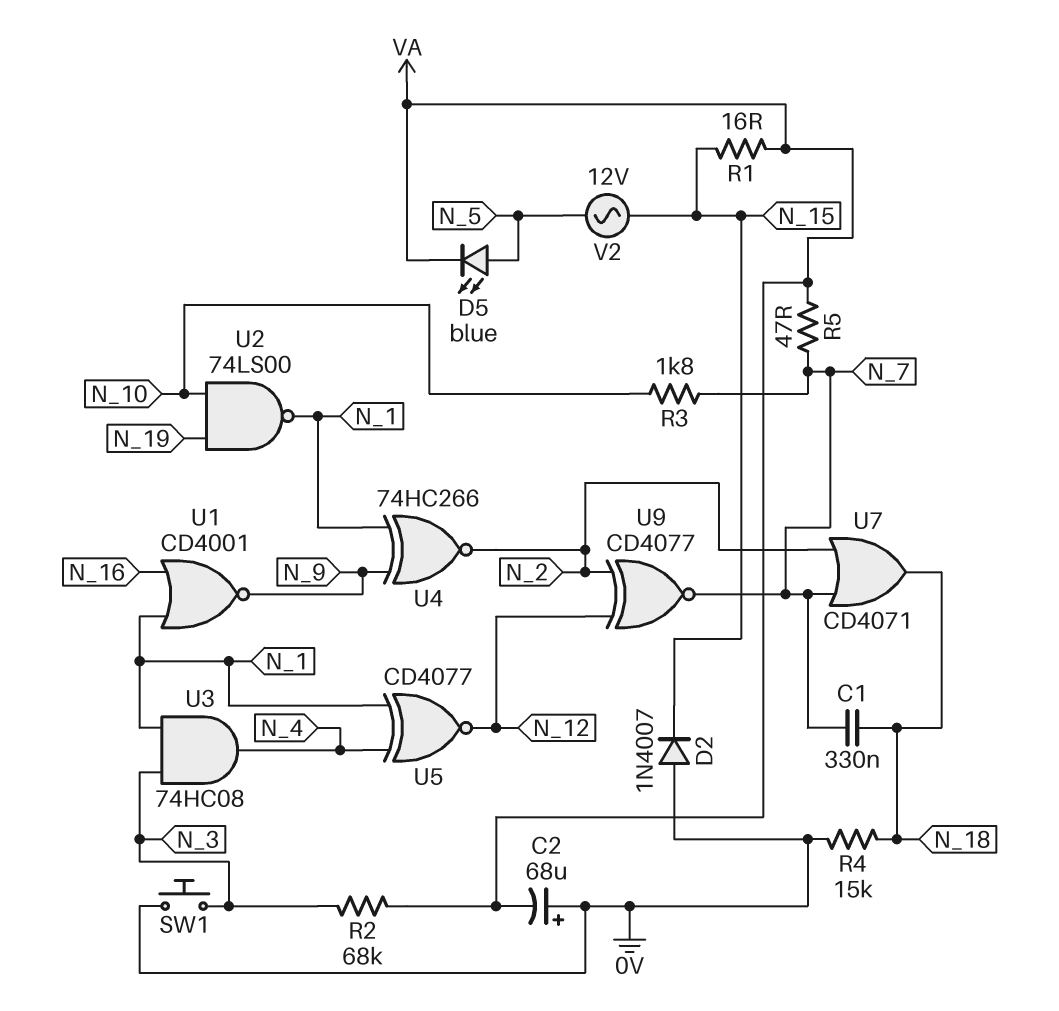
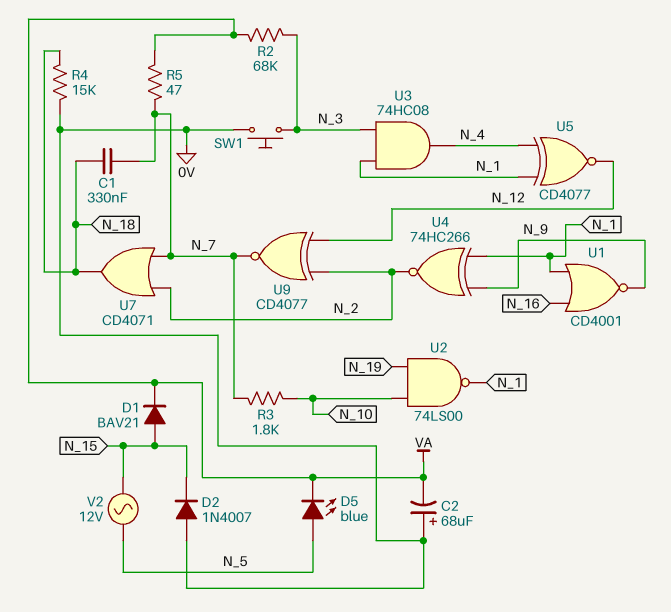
D1: none -> diode BAV21 (A N_15, K VA)
R1: 16 (N_15, VA) -> none

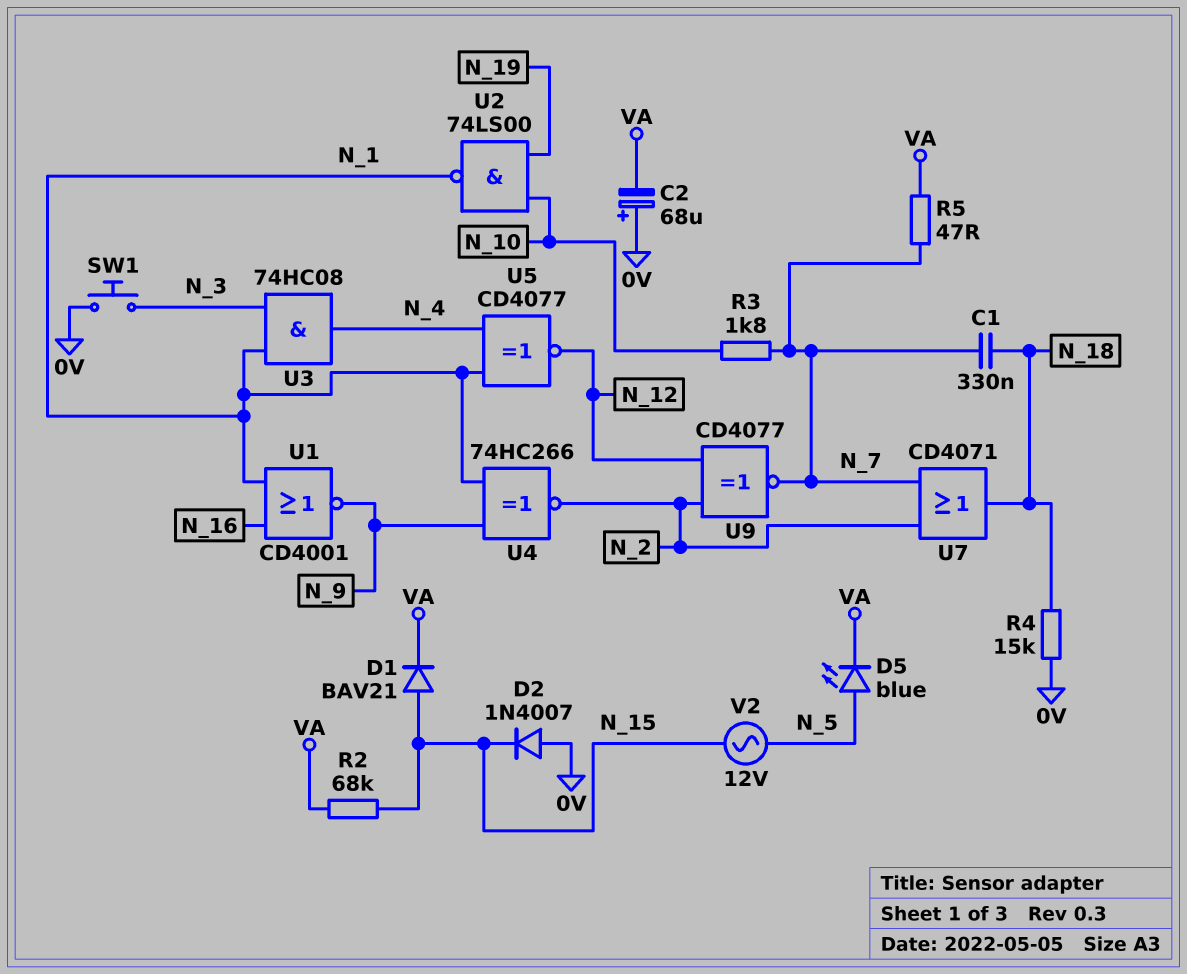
R2: 68k (N_3, VA) -> 68k (N_15, VA)

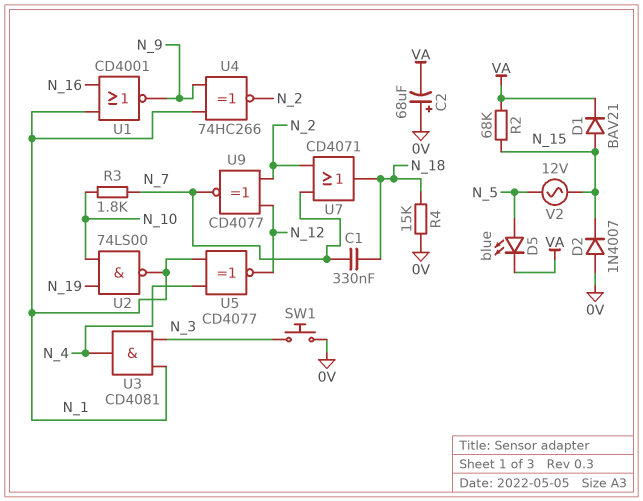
R5: 47 (N_7, VA) -> none
U3: AND 74HC08 (in N_1, in N_3, out N_4) -> AND CD4081 (in N_1, in N_3, out N_4)

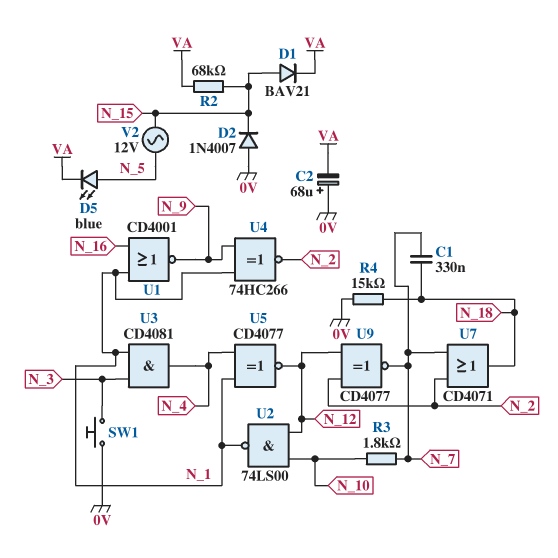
U2: NAND 74LS00 (in N_10, in N_19, out N_1) -> NAND 74LS00 (in N_10, in N_12, out N_1)

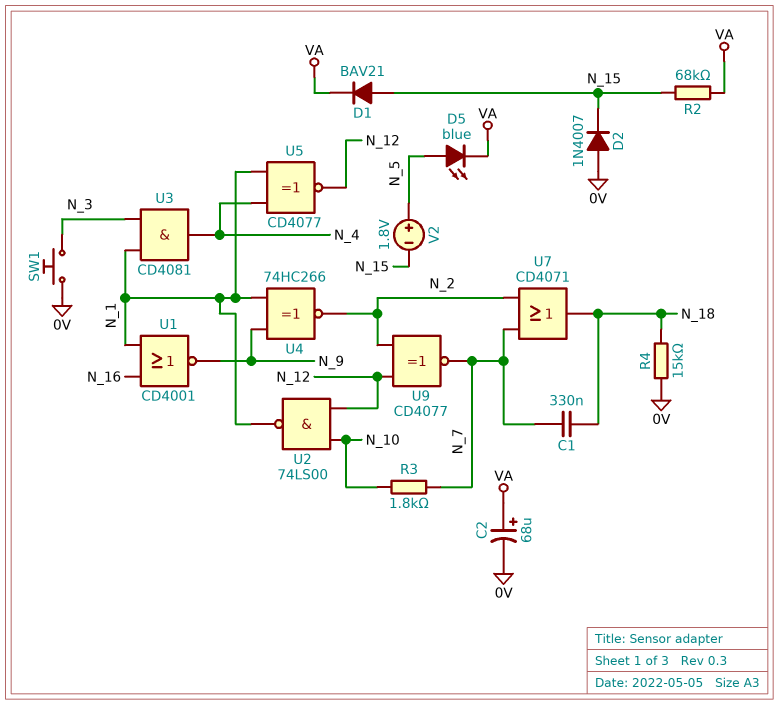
C2: 68uF (plus 0V, minus VA) -> 68uF (plus VA, minus 0V)
V2: AC 12V (N_5, N_15) -> 1.8V (plus N_5, minus N_15)

